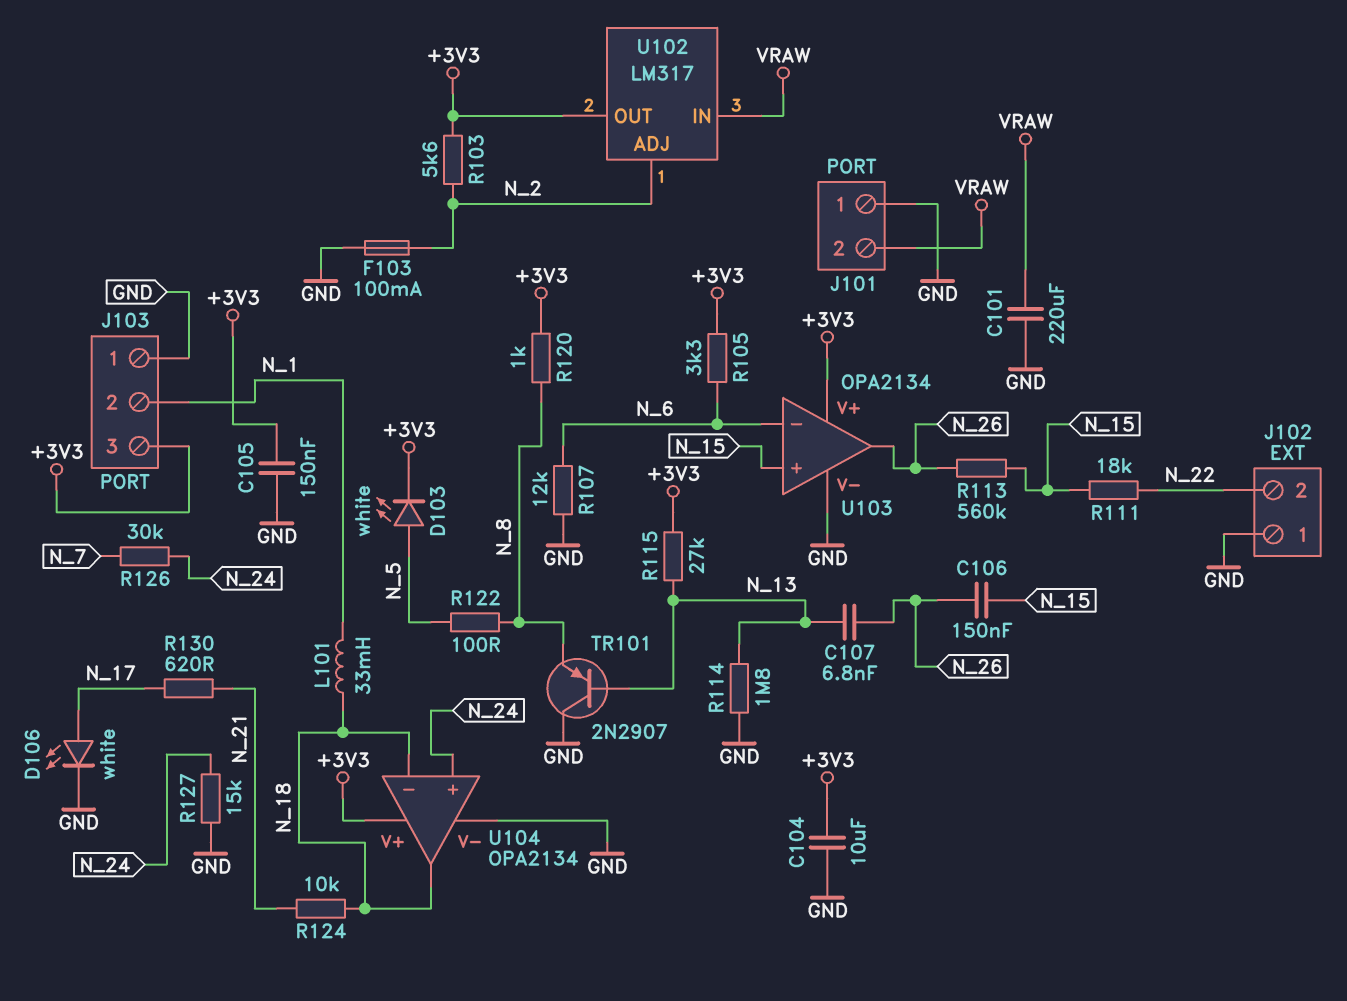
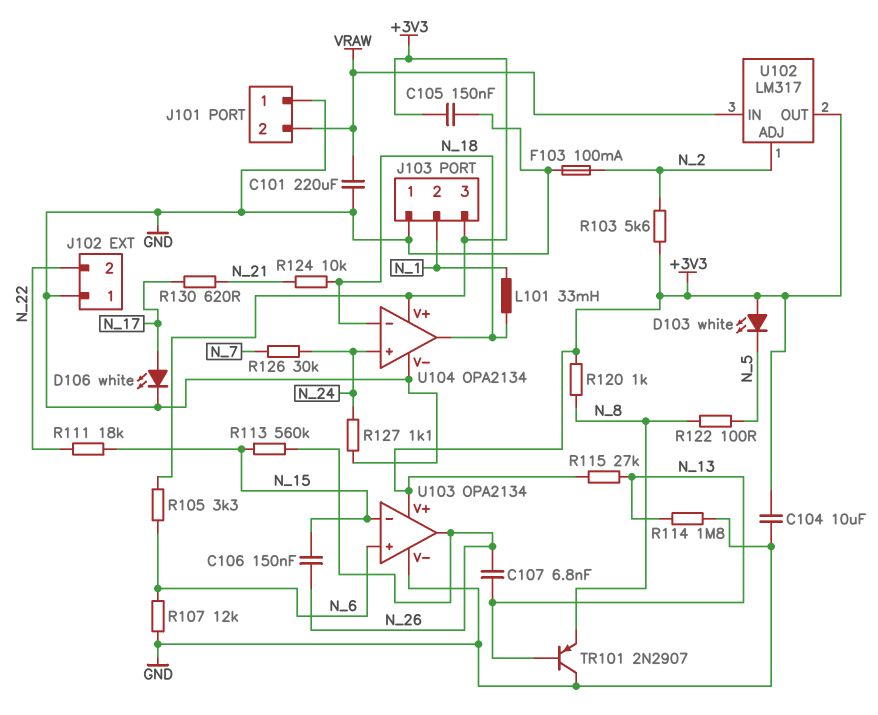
D103: LED white (A N_5, K +3V3) -> LED white (A +3V3, K N_5)
R127: 15k (GND, N_24) -> 1.1k (GND, N_24)
U103 pin in+: N_15 -> N_6
U103 pin in-: N_6 -> N_15

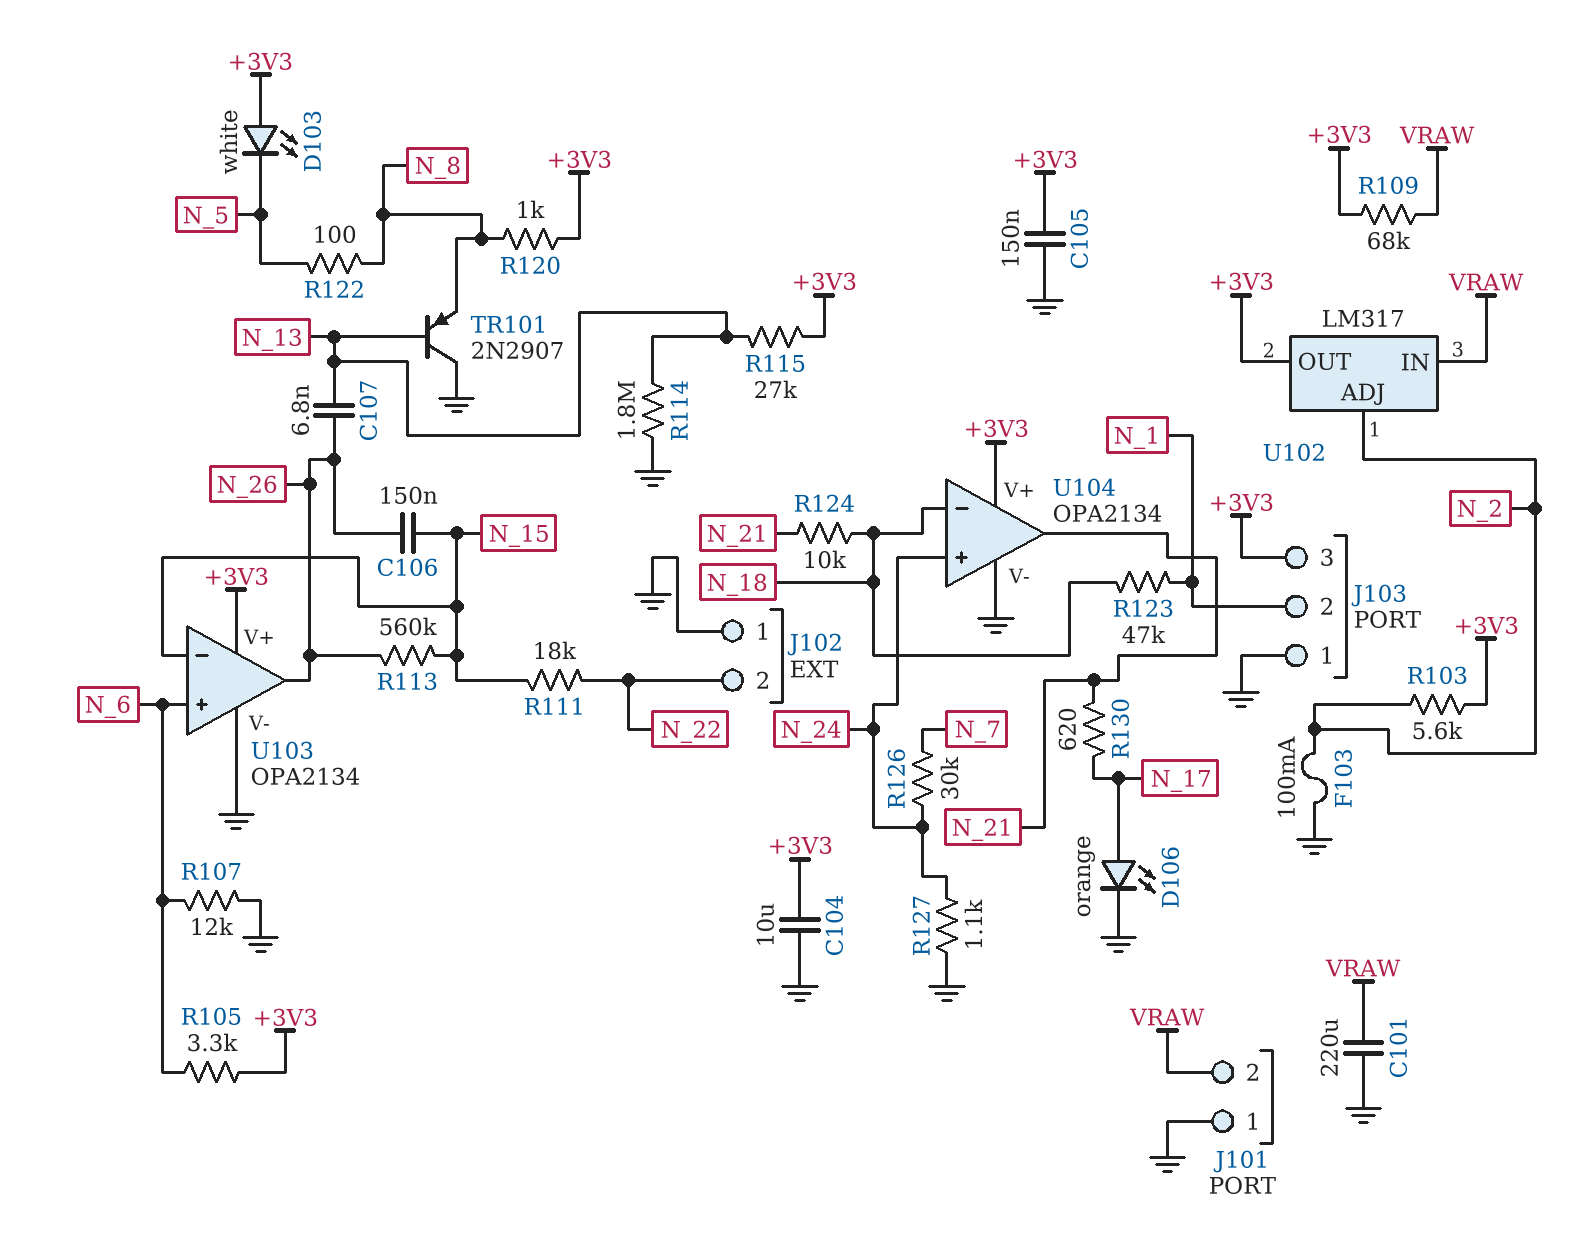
D106: LED white (A N_17, K GND) -> LED orange (A N_17, K GND)
L101: 33mH (N_1, N_18) -> none
R109: none -> 68k (+3V3, VRAW)
R123: none -> 47k (N_1, N_18)
U104 pin out: N_18 -> N_21

